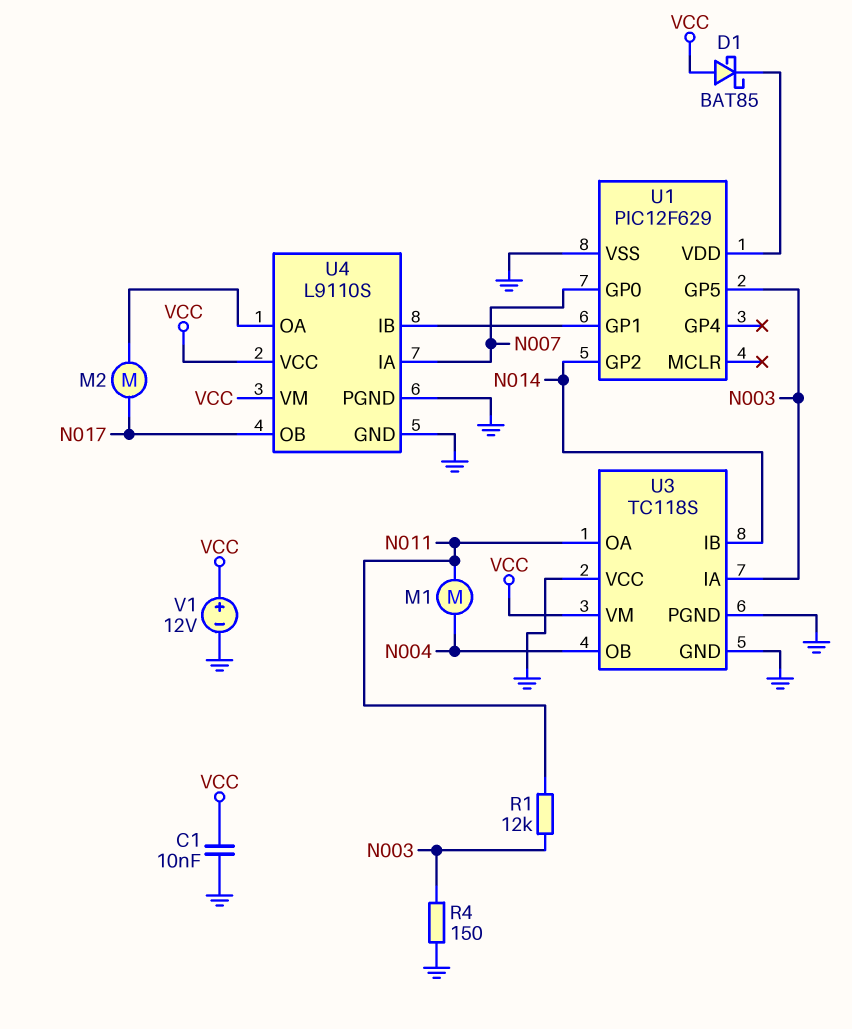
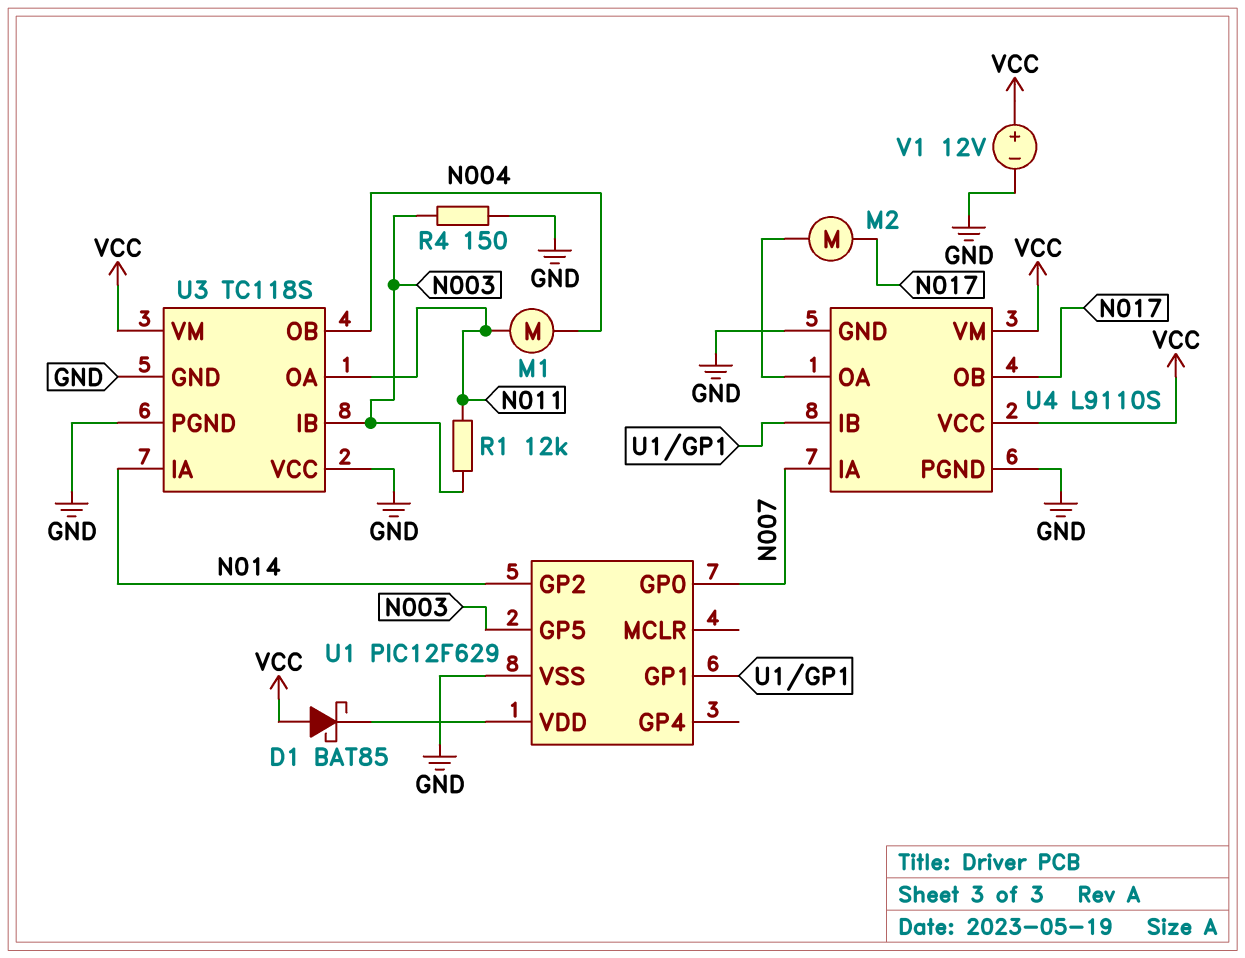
C1: 10nF (GND, VCC) -> none
U3 pin IA: N003 -> N014
U3 pin IB: N014 -> N003

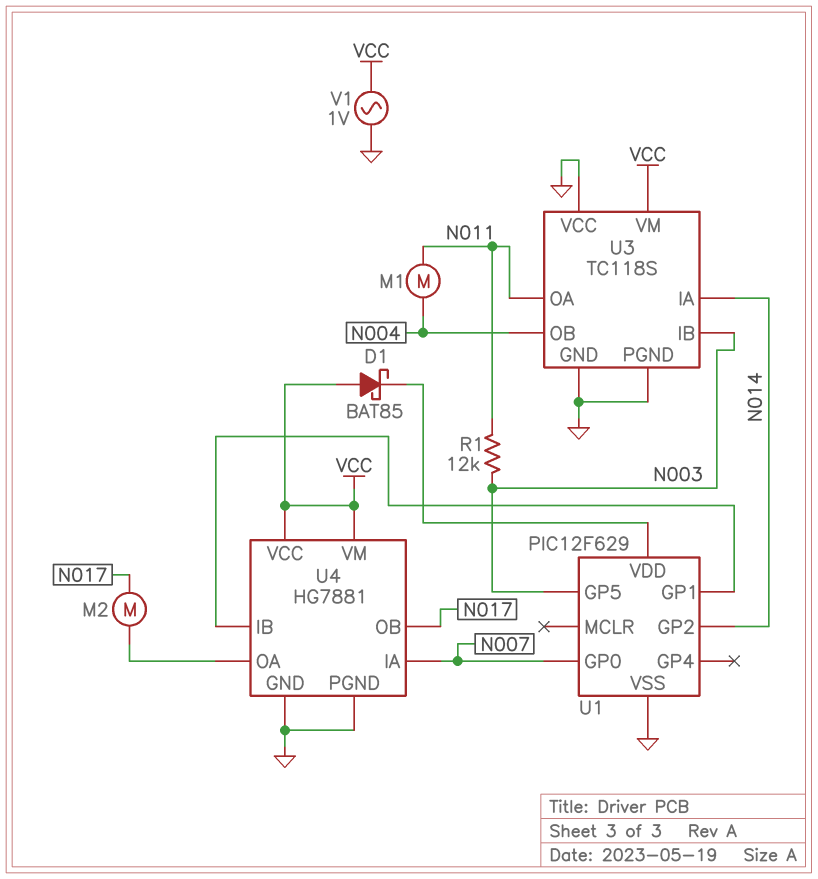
R4: 150 (GND, N003) -> none
U4: L9110S -> HG7881
V1: 12V (plus VCC, minus GND) -> AC 1V (GND, VCC)

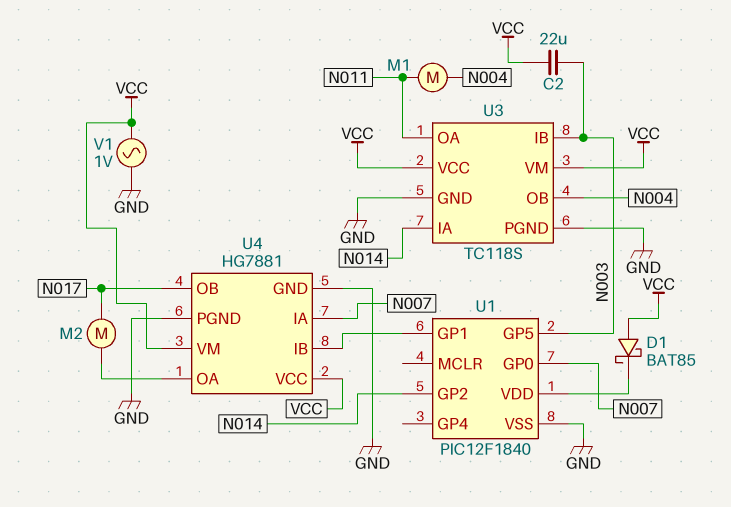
C2: none -> 22uF (N003, VCC)
R1: 12k (N003, N011) -> none
U1: PIC12F629 -> PIC12F1840
U3 pin VCC: GND -> VCC

